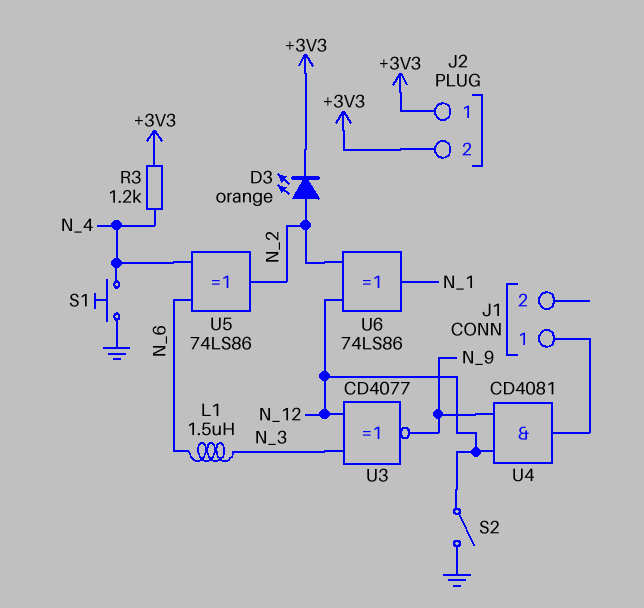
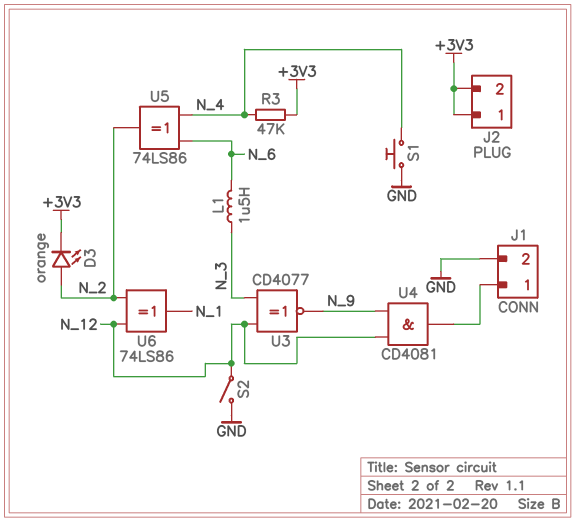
J1 pin 2: none -> GND
R3: 1.2k (+3V3, N_4) -> 47k (+3V3, N_4)

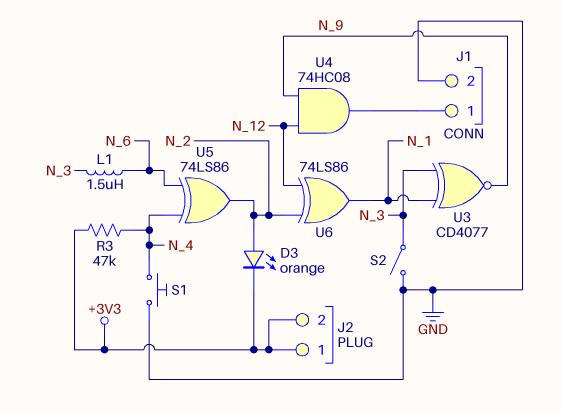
S2: switch (GND, N_12) -> switch (GND, N_3)
U3: XNOR CD4077 (in N_3, in N_12, out N_9) -> XNOR CD4077 (in N_1, in N_3, out N_9)
U4: AND CD4081 (in N_9, in N_12, out J1/1) -> AND 74HC08 (in N_9, in N_12, out J1/1)

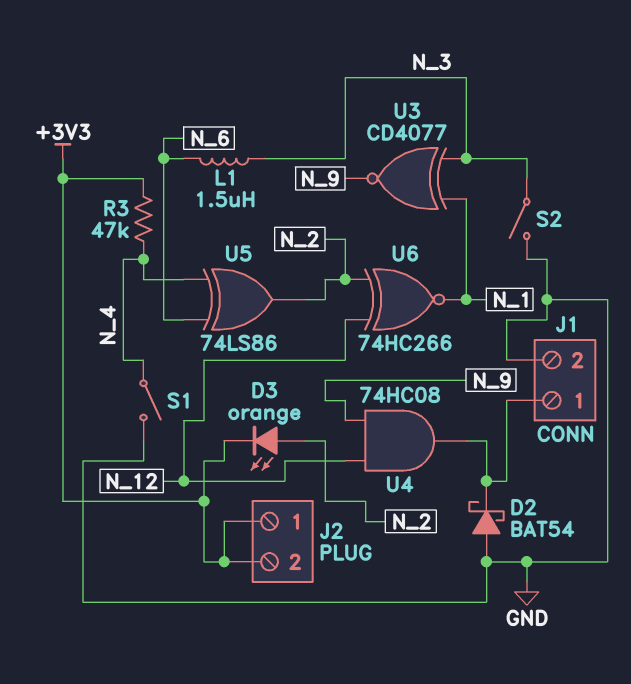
D2: none -> schottky BAT54 (A GND, K J1/1)
S1: button (GND, N_4) -> switch (GND, N_4)
U6: XOR 74LS86 (in N_2, in N_12, out N_1) -> XNOR 74HC266 (in N_2, in N_12, out N_1)

